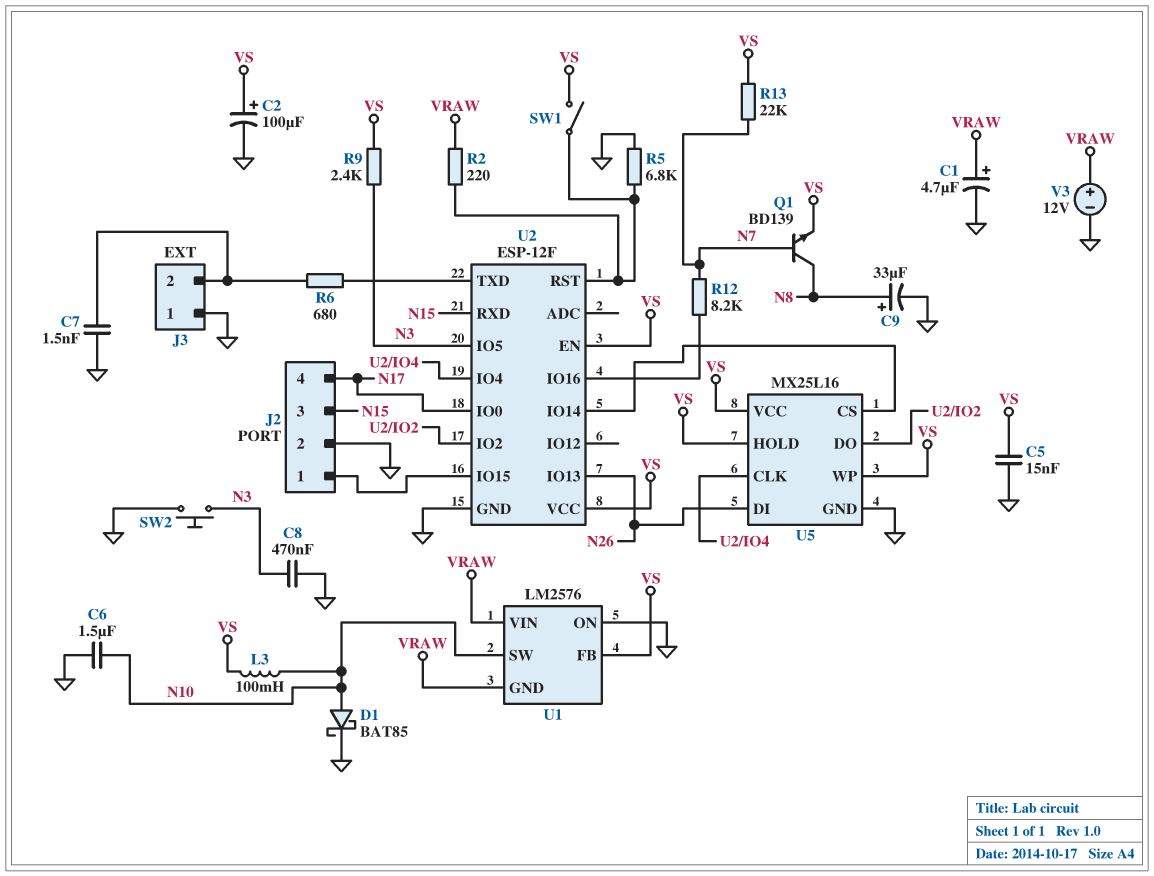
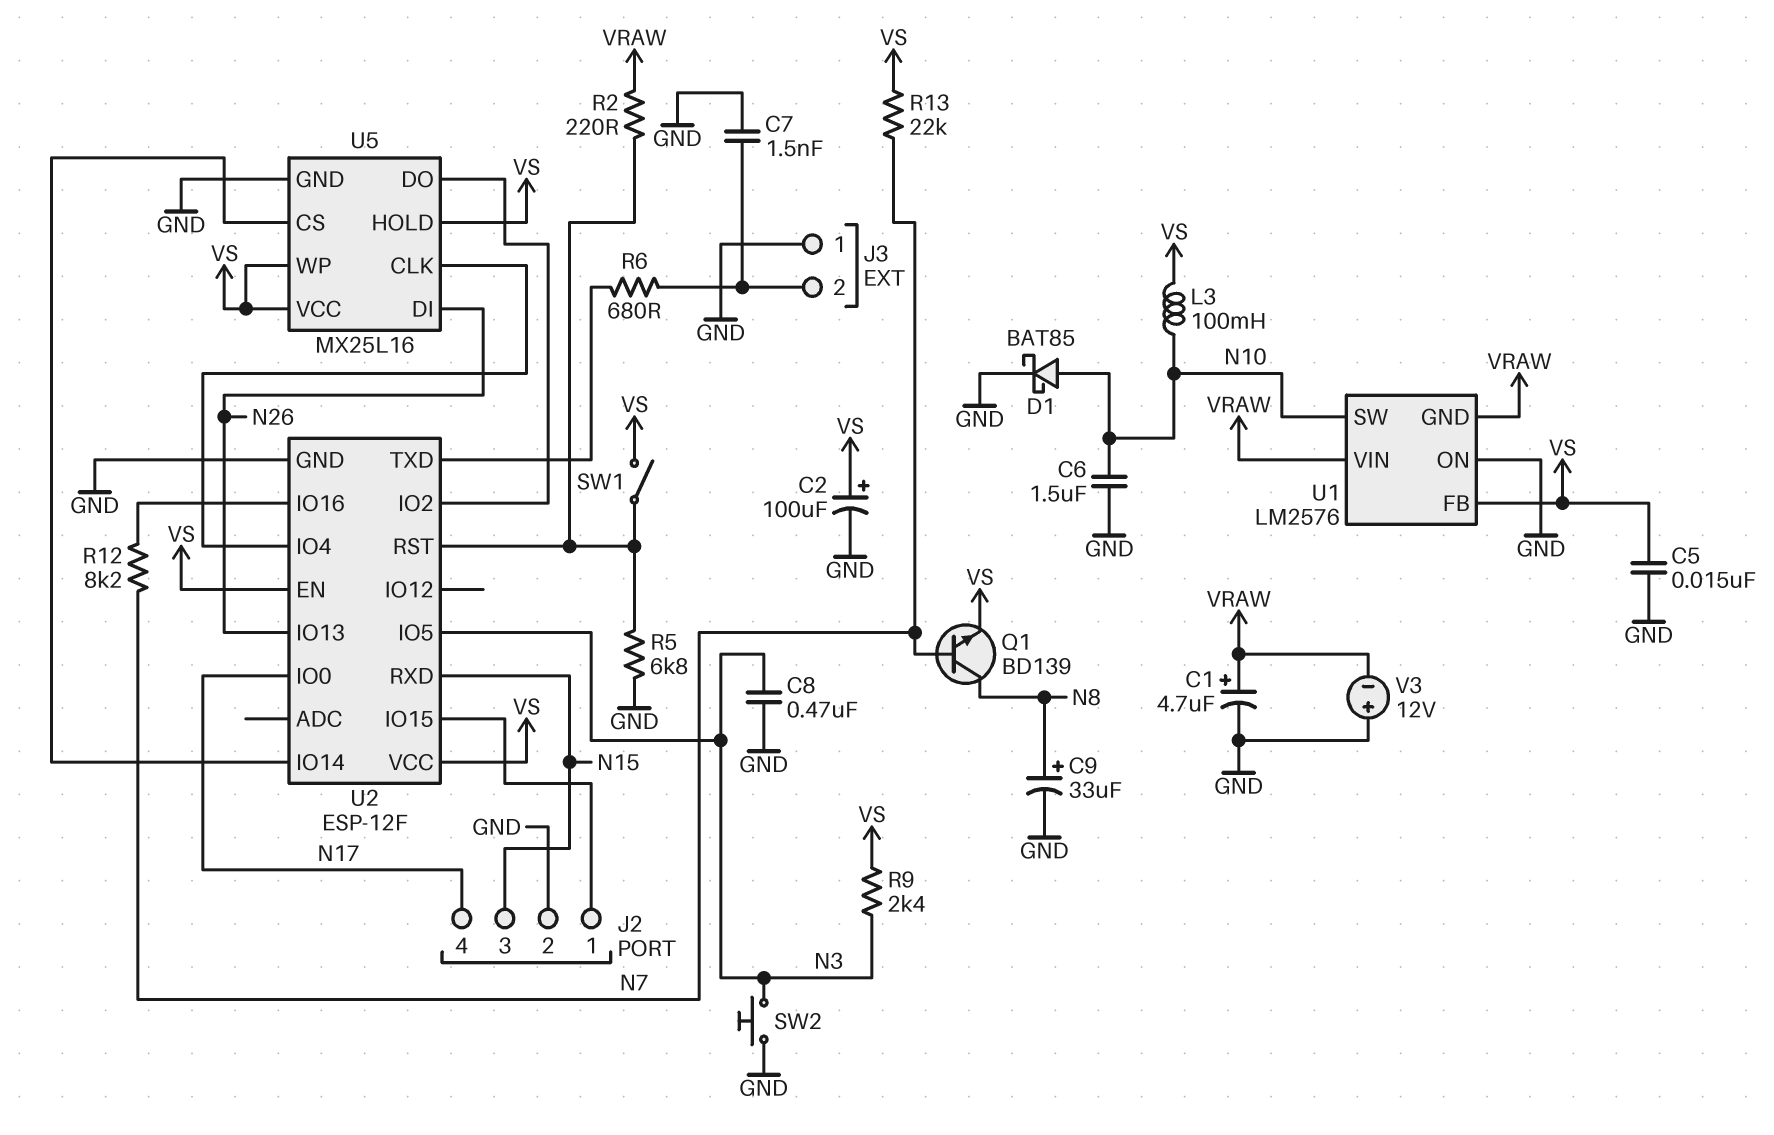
V3: 12V (plus VRAW, minus GND) -> 12V (plus GND, minus VRAW)

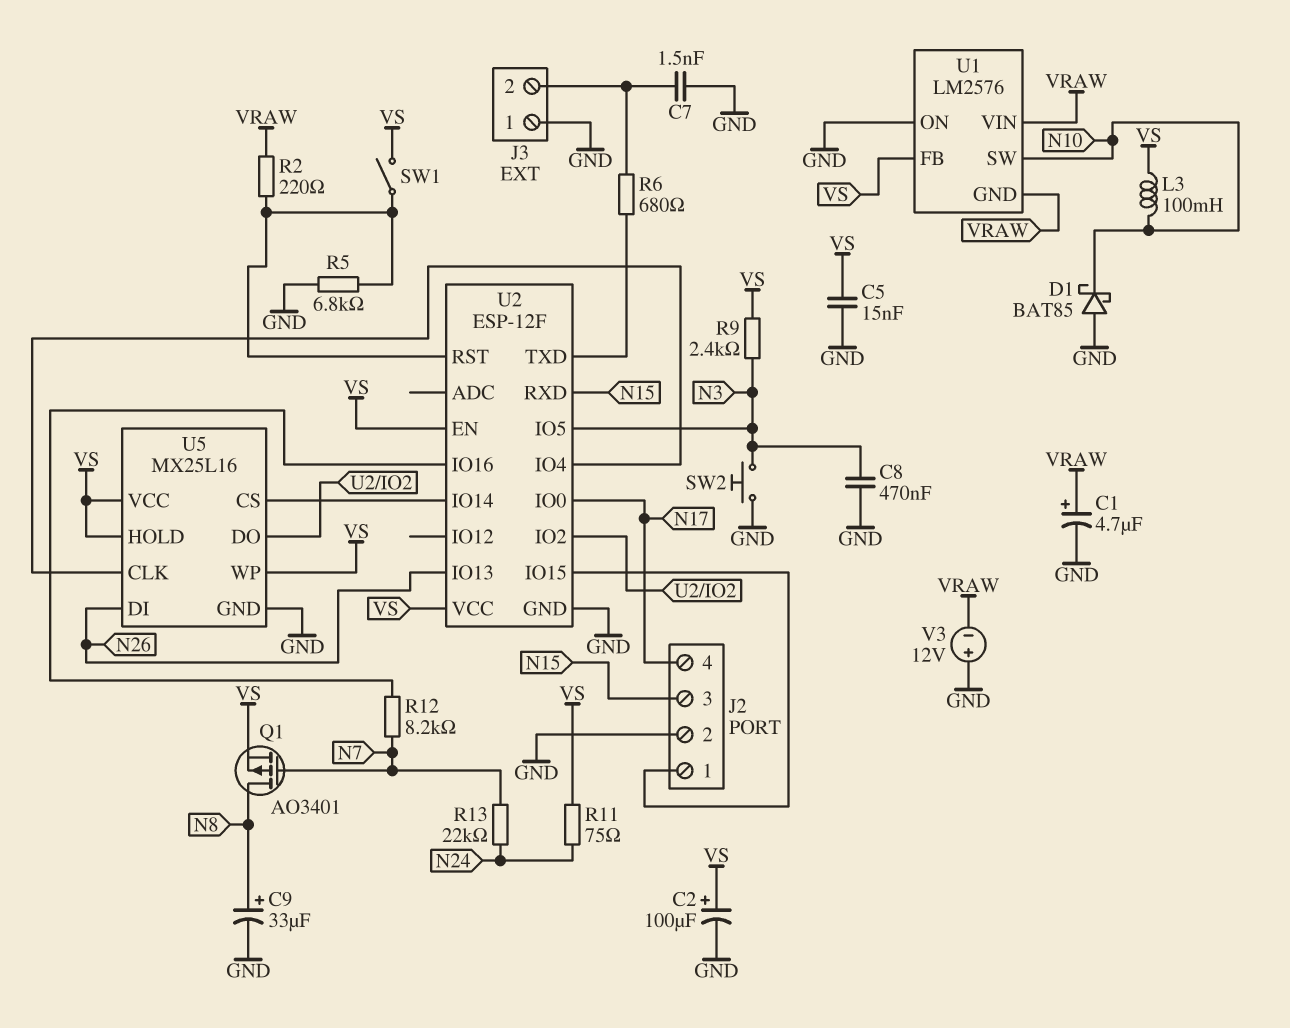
C6: 1.5uF (GND, N10) -> none
D1: schottky BAT85 (A N10, K GND) -> schottky BAT85 (A GND, K N10)
Q1: NPN BD139 (B N7, C N8, E VS) -> PMOS AO3401 (G N7, D N8, S VS)
R11: none -> 75 (N24, VS)
R13: 22k (N7, VS) -> 22k (N7, N24)

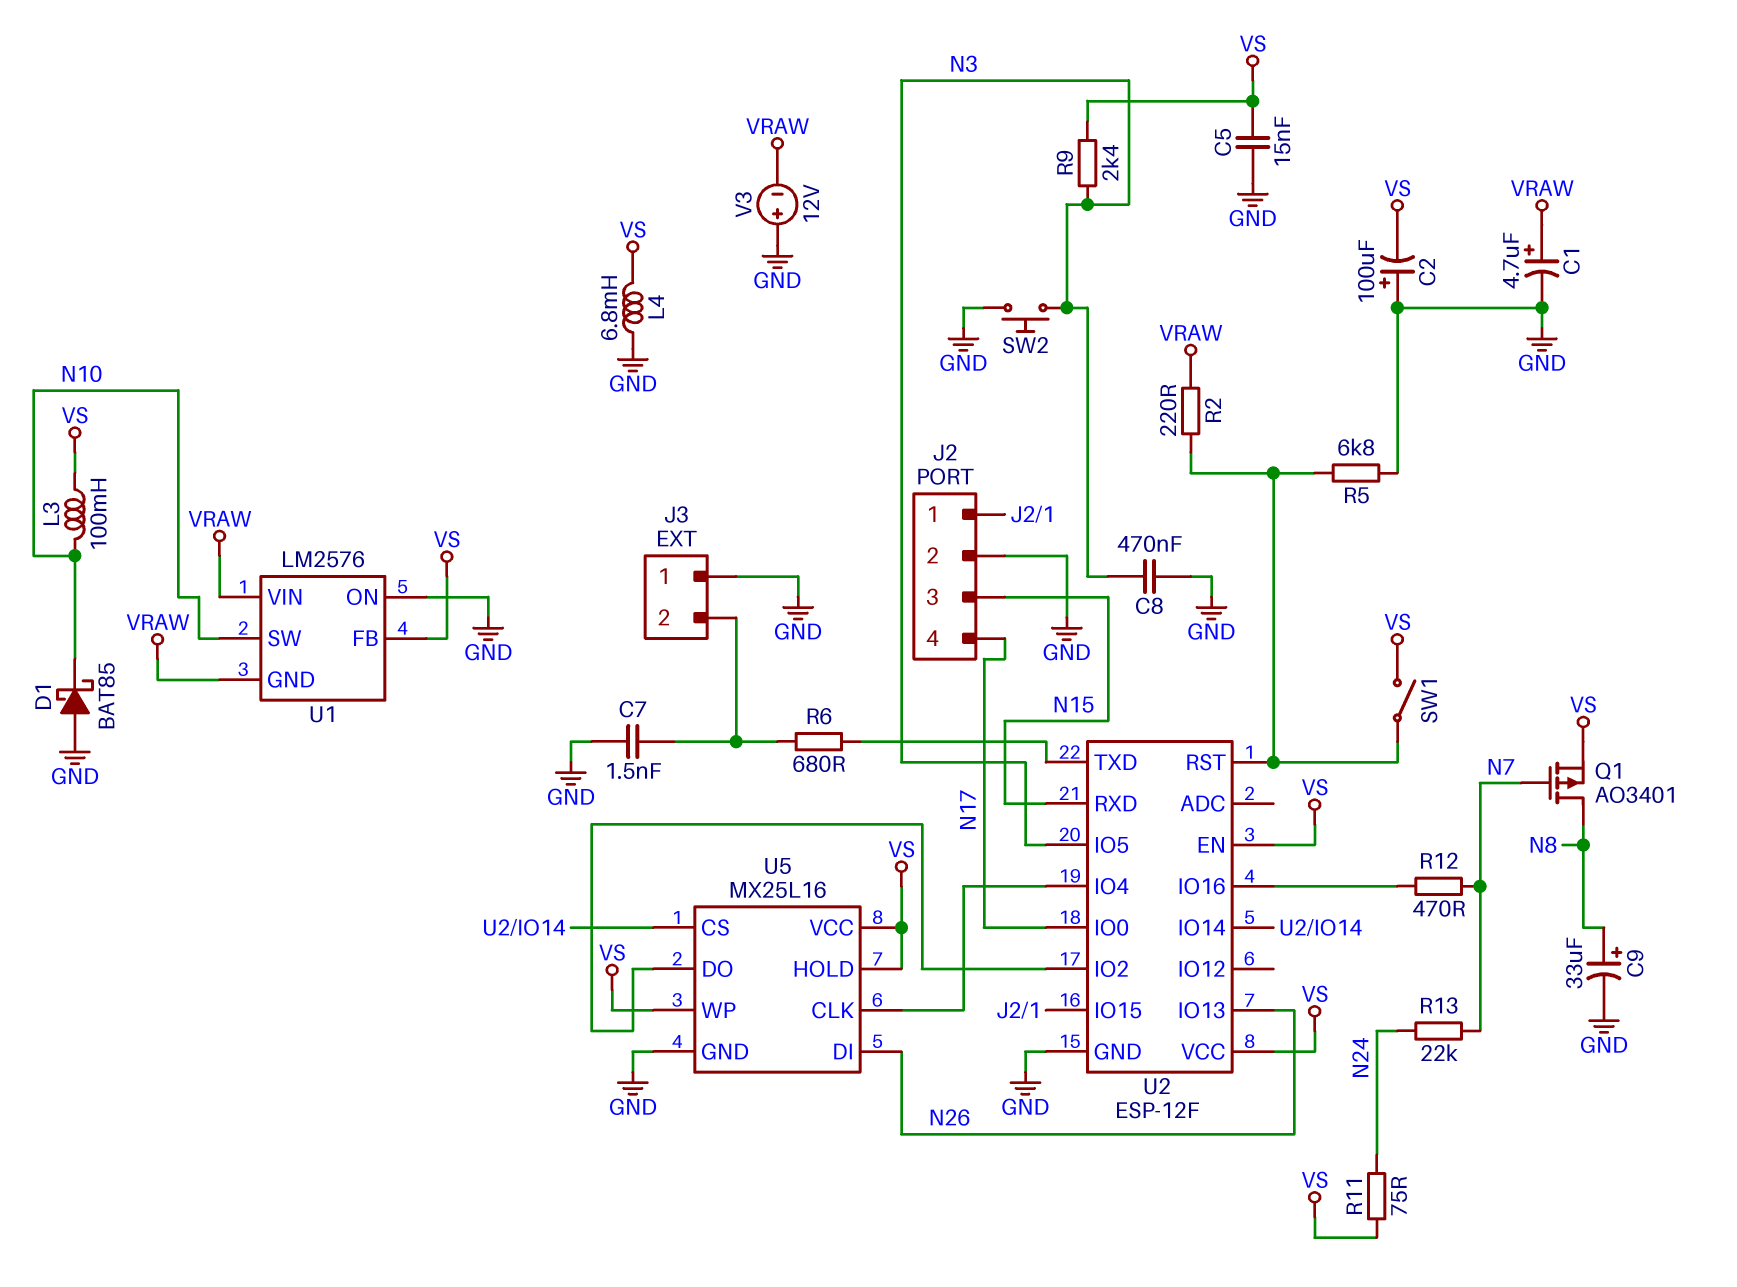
C2: 100uF (plus VS, minus GND) -> 100uF (plus GND, minus VS)
L4: none -> 6.8mH (GND, VS)
R12: 8.2k (N7, U2/IO16) -> 470 (N7, U2/IO16)

